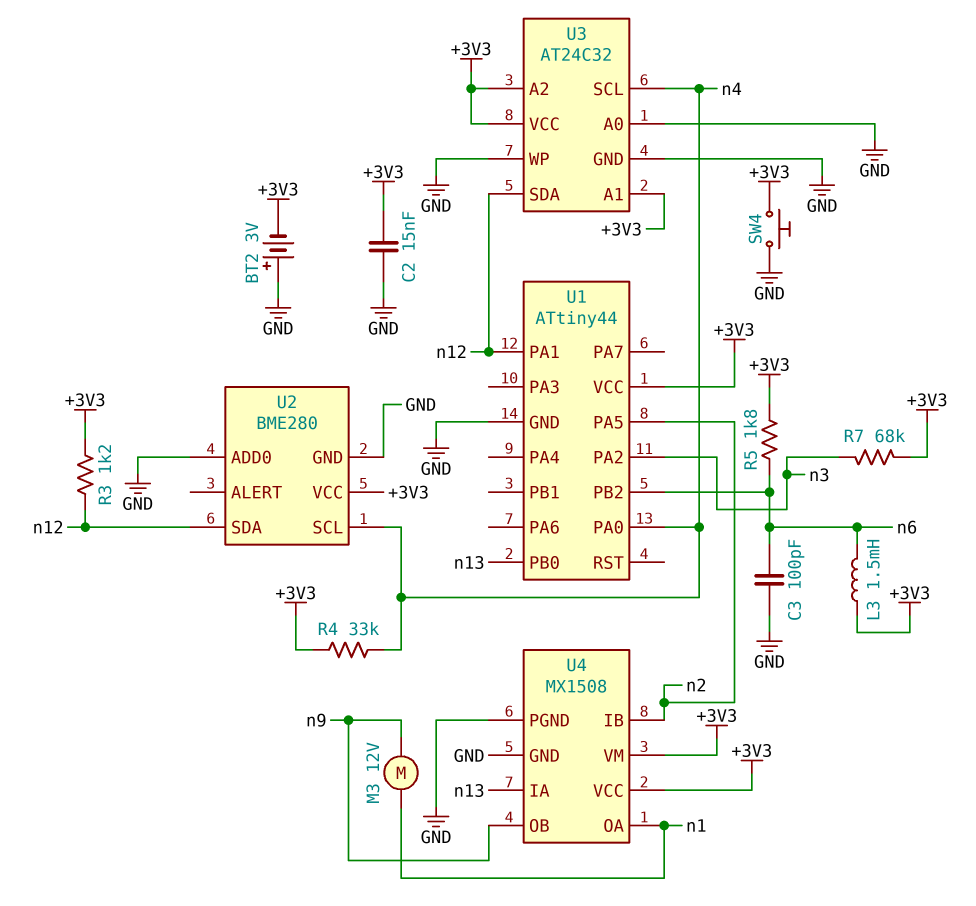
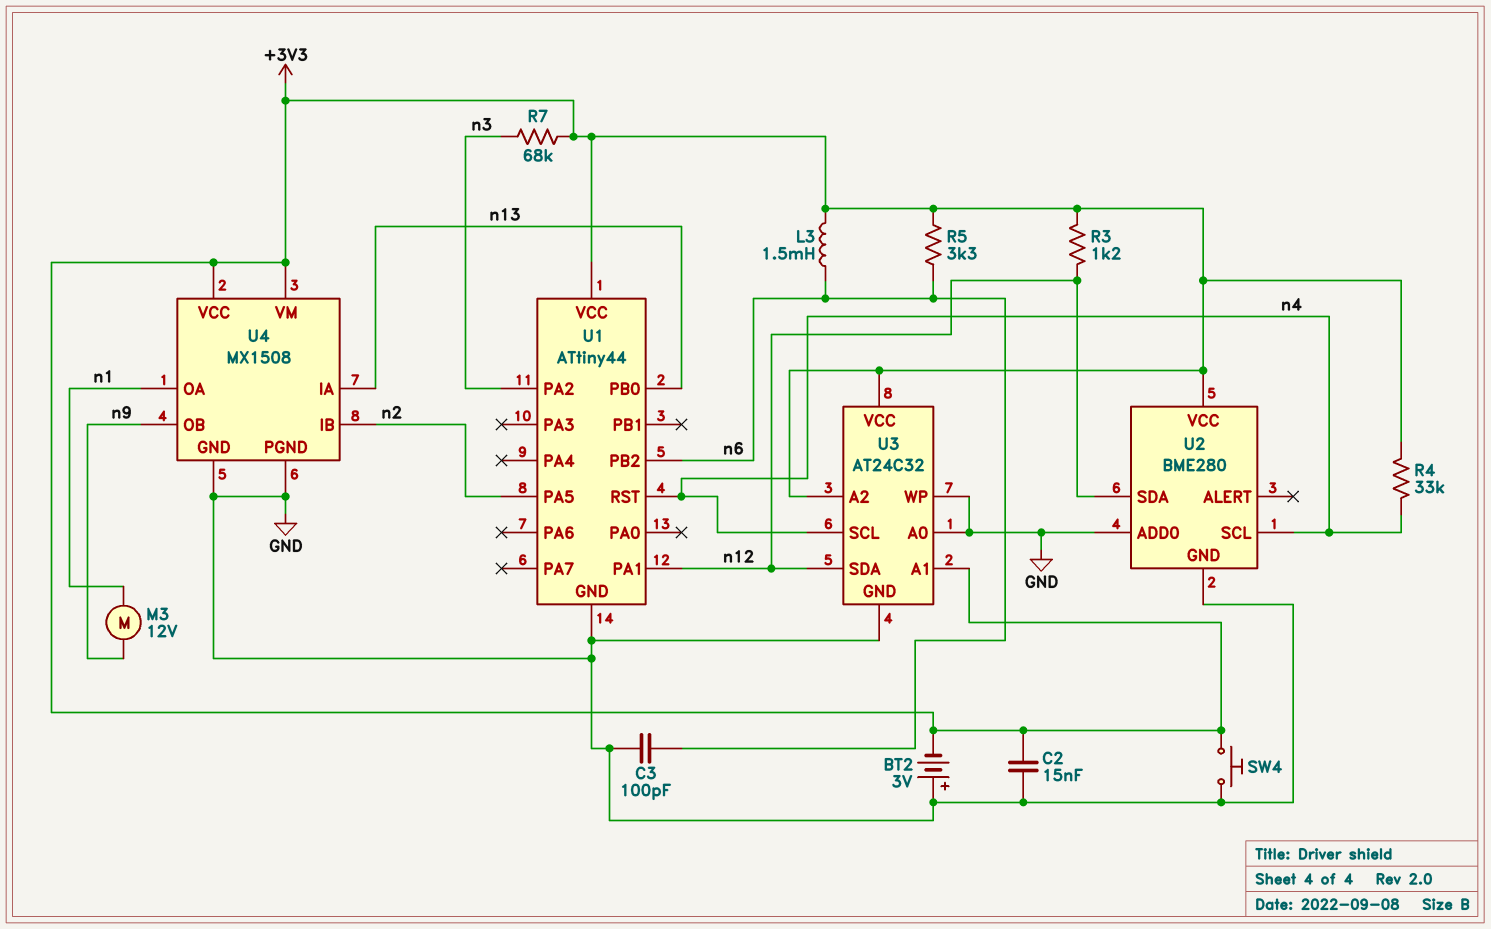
R5: 1.8k (+3V3, n6) -> 3.3k (+3V3, n6)
U1 pin PA0: n4 -> none
U1 pin RST: none -> n4

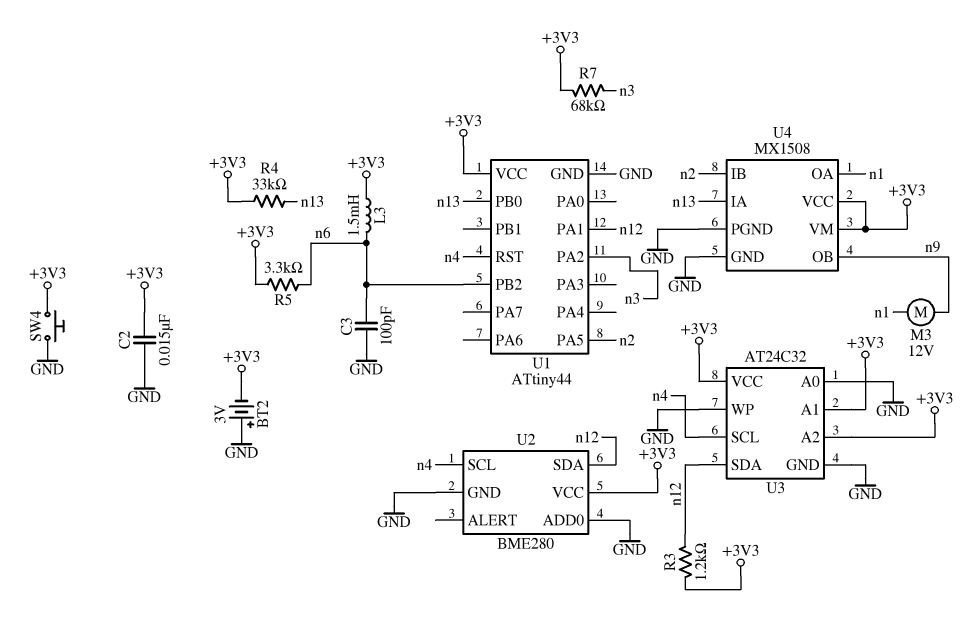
R4: 33k (+3V3, n4) -> 33k (+3V3, n13)

